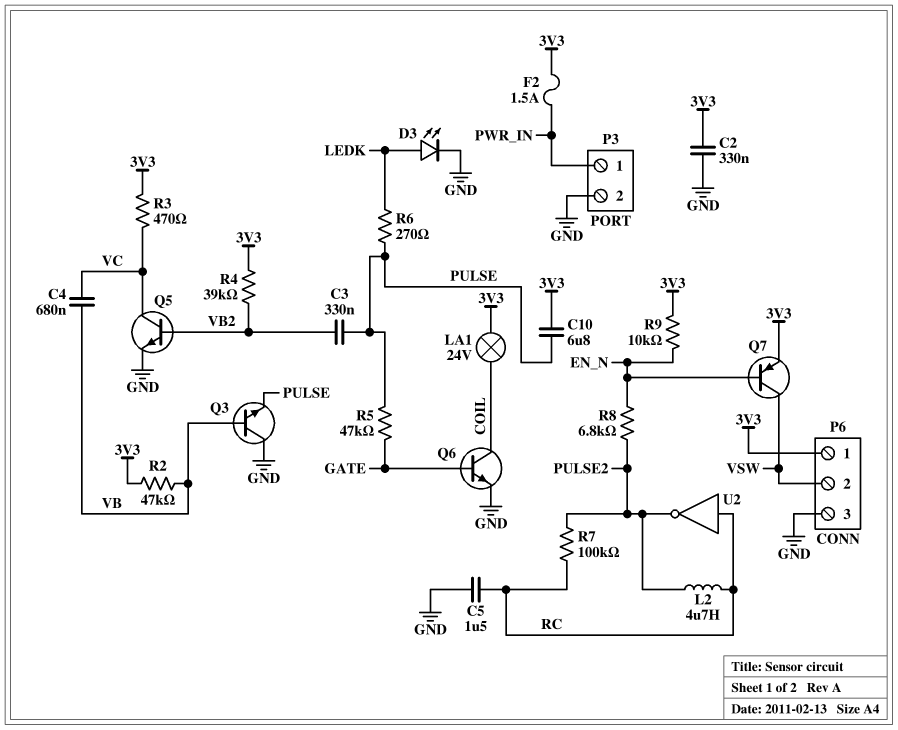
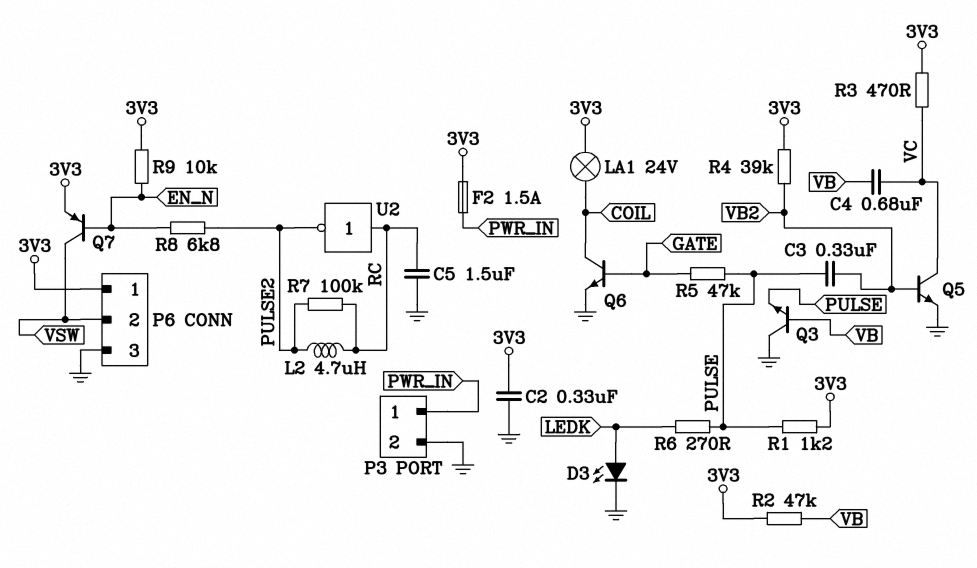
C10: 6.8uF (3V3, PULSE) -> none
R1: none -> 1.2k (3V3, PULSE)

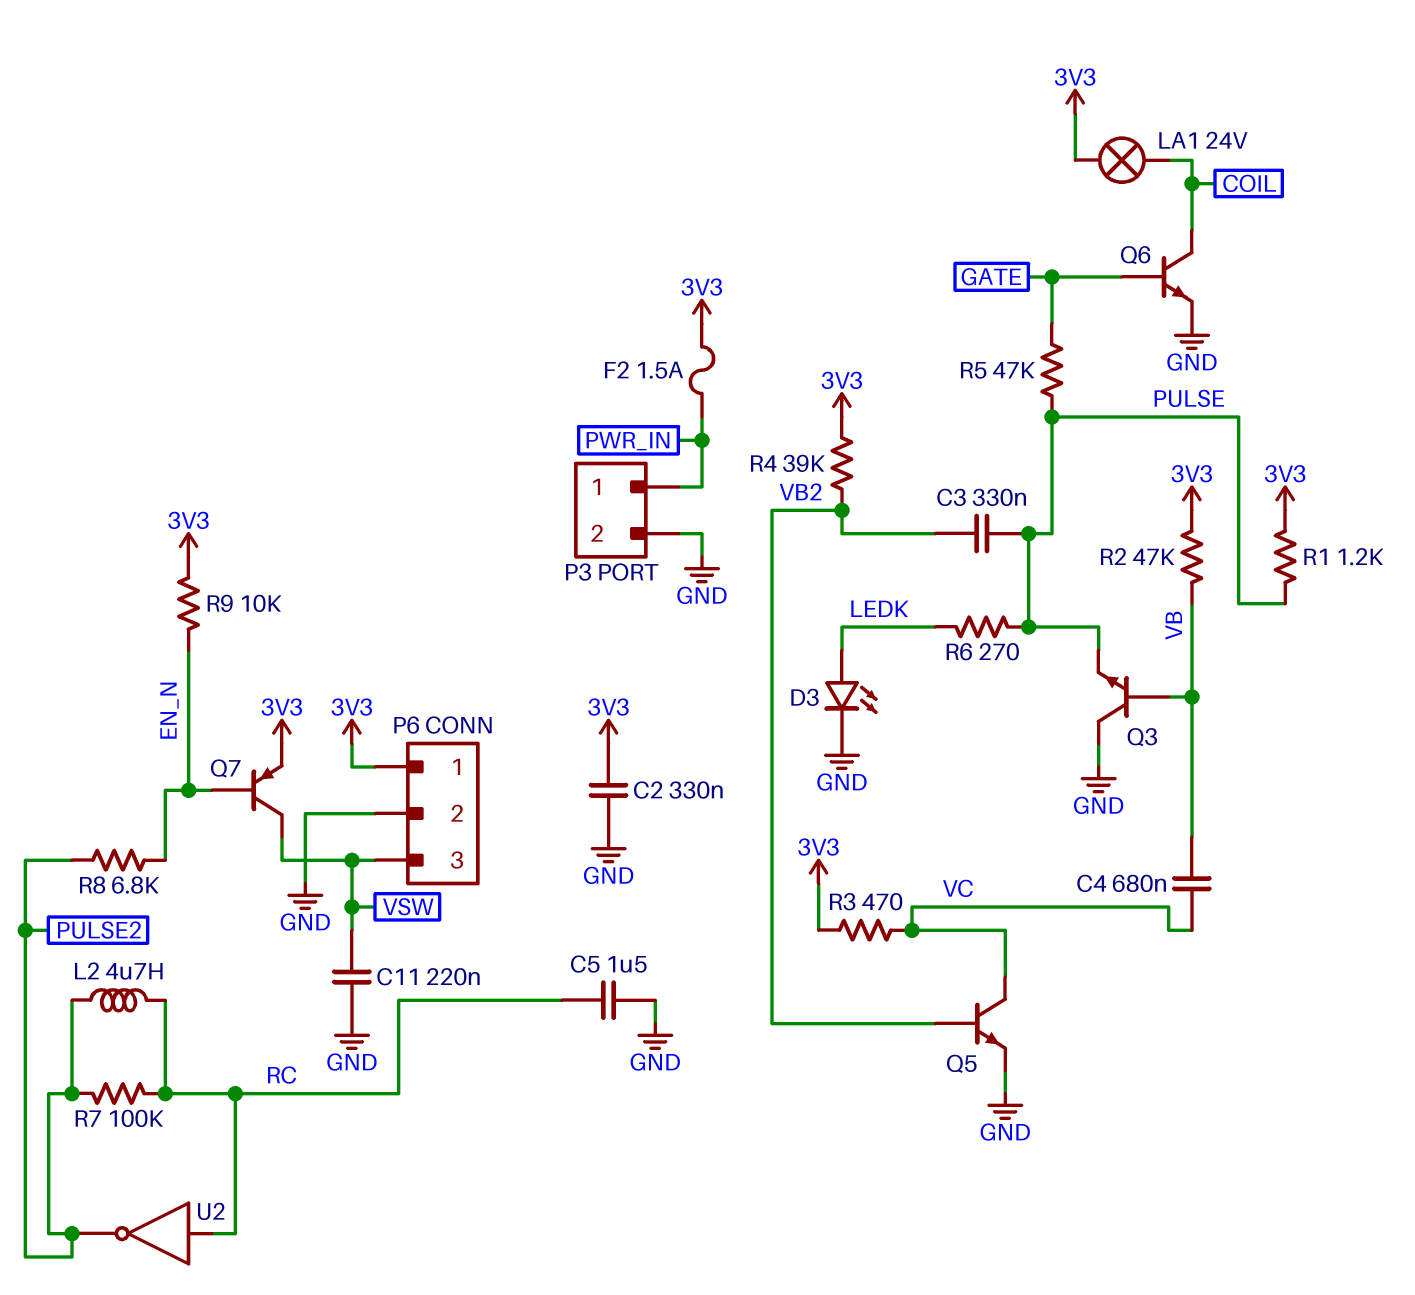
C11: none -> 220nF (GND, VSW)
P6 pin 2: VSW -> GND
P6 pin 3: GND -> VSW

